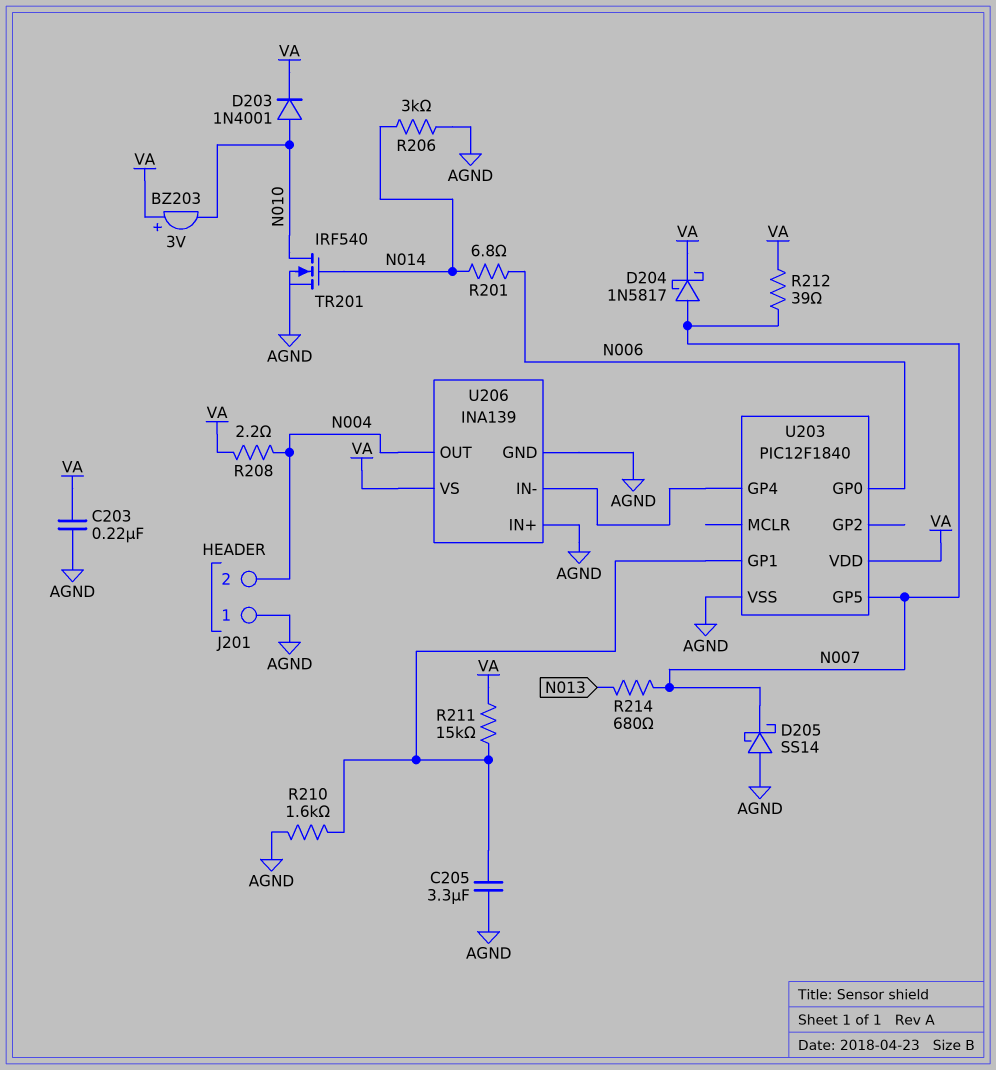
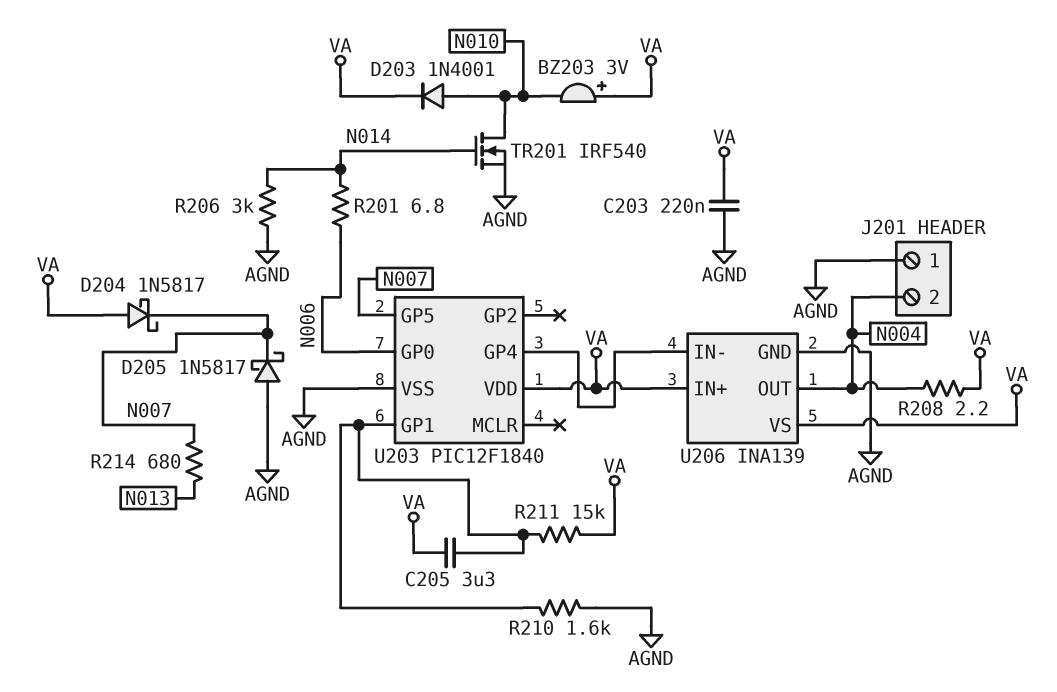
C205: 3.3uF (AGND, U203/GP1) -> 3.3uF (U203/GP1, VA)
D204: schottky 1N5817 (A N007, K VA) -> schottky 1N5817 (A VA, K N007)
D205: schottky SS14 (A AGND, K N007) -> schottky 1N5817 (A AGND, K N007)
R212: 39 (N007, VA) -> none
U206 pin IN+: AGND -> VA

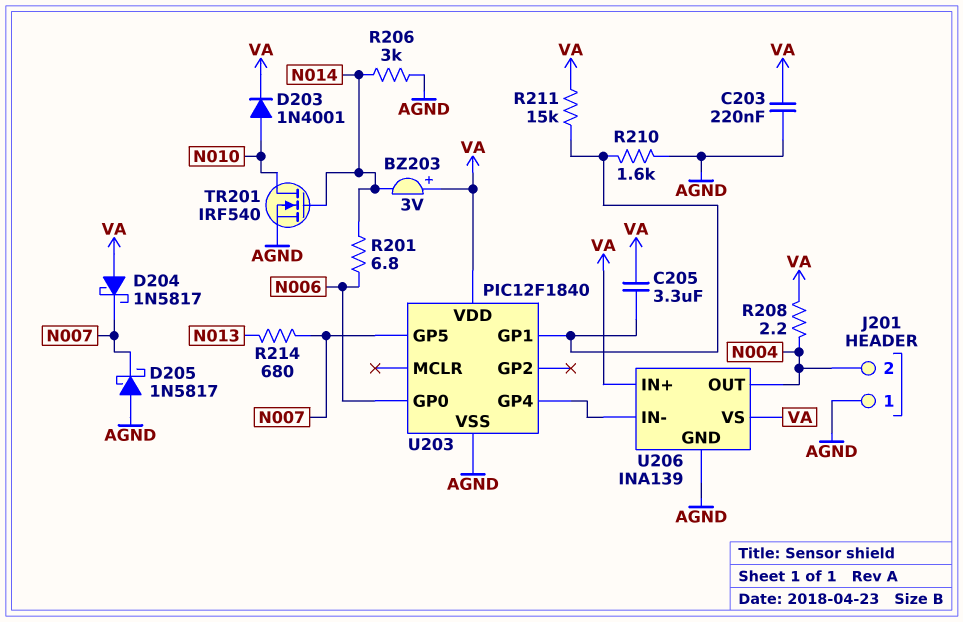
BZ203: buzzer 3V (plus VA, minus N010) -> buzzer 3V (plus VA, minus N014)

